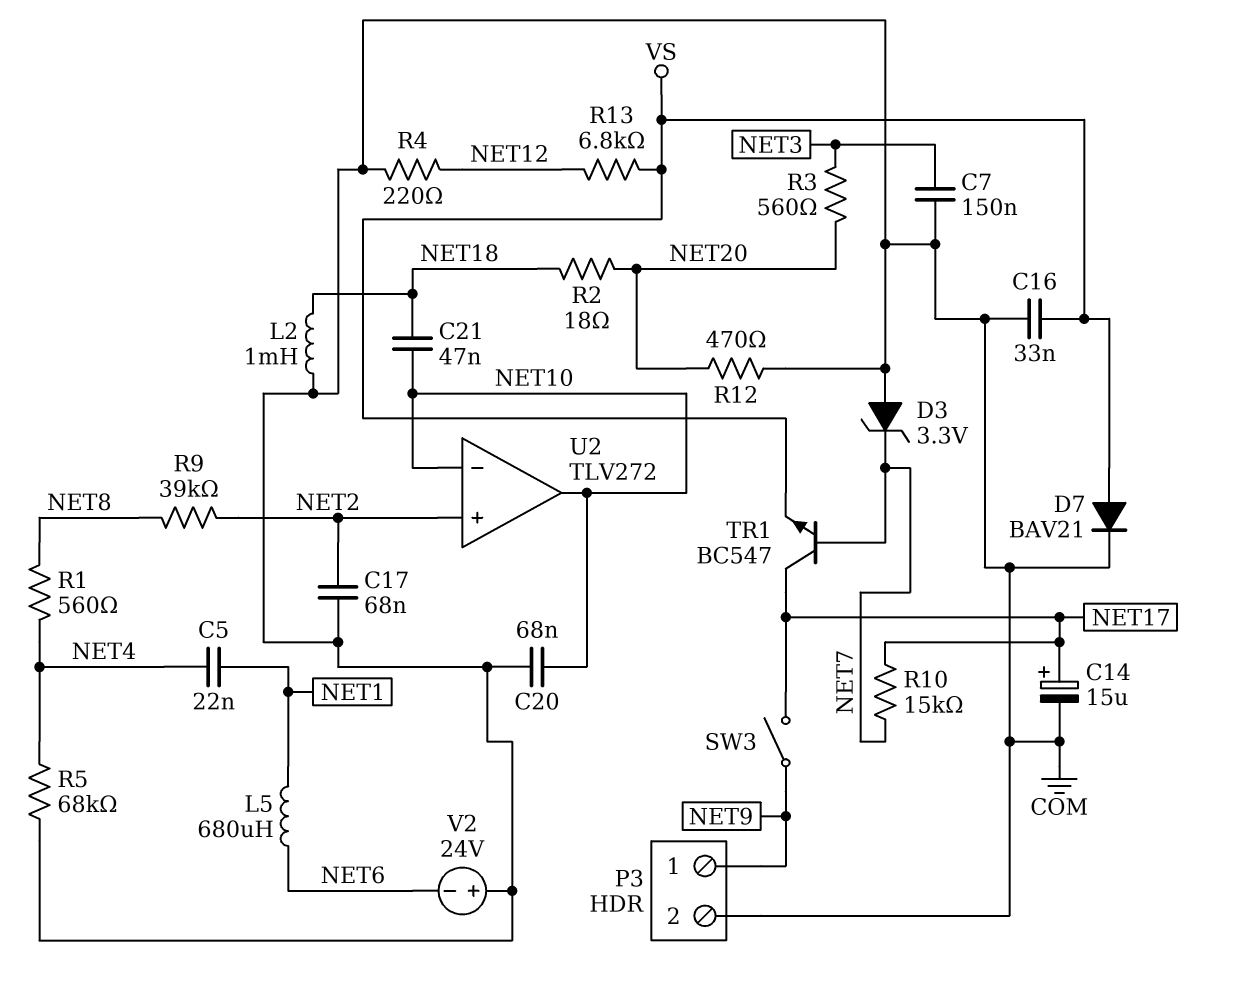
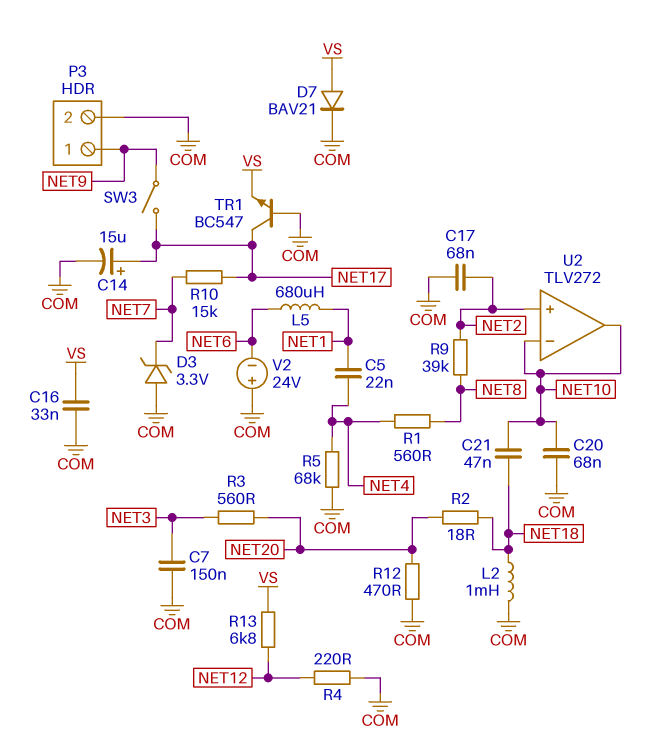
TR1: NPN BC547 (B NET7, C NET17, E VS) -> NPN BC547 (B COM, C NET17, E VS)

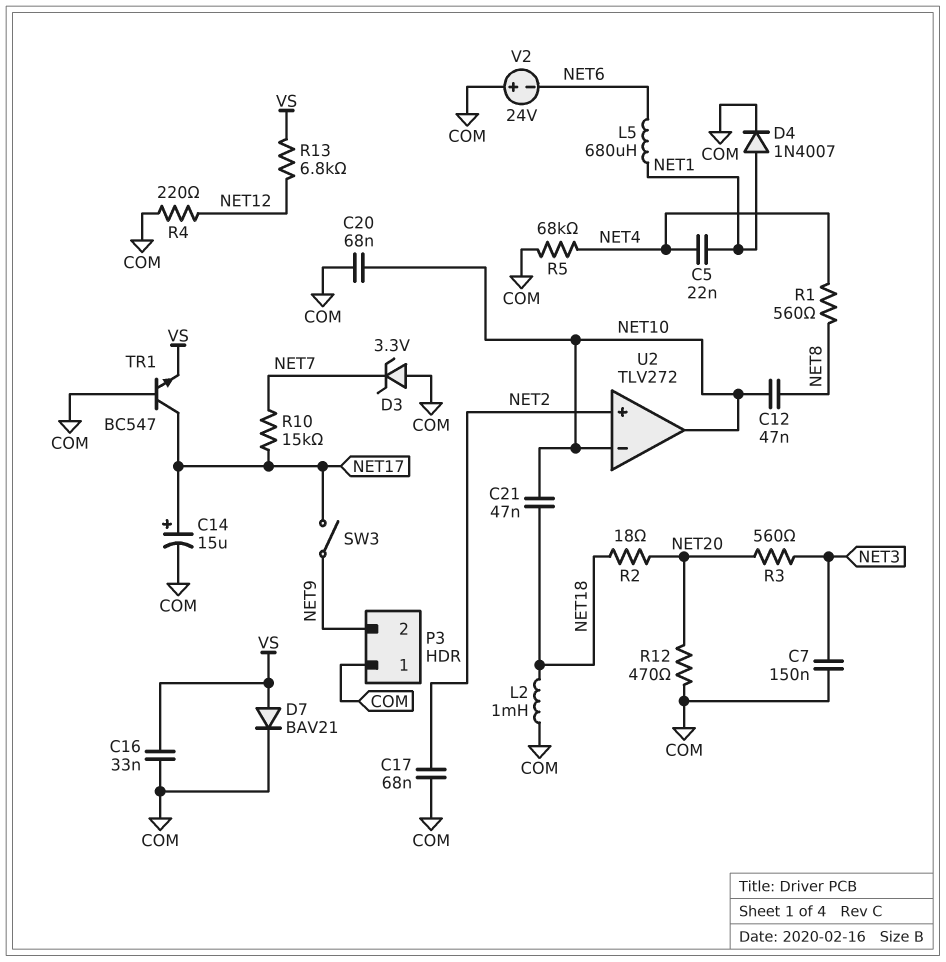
C12: none -> 47nF (NET8, NET10)
D4: none -> diode 1N4007 (A NET1, K COM)
P3 pin 1: NET9 -> COM
P3 pin 2: COM -> NET9
R9: 39k (NET2, NET8) -> none

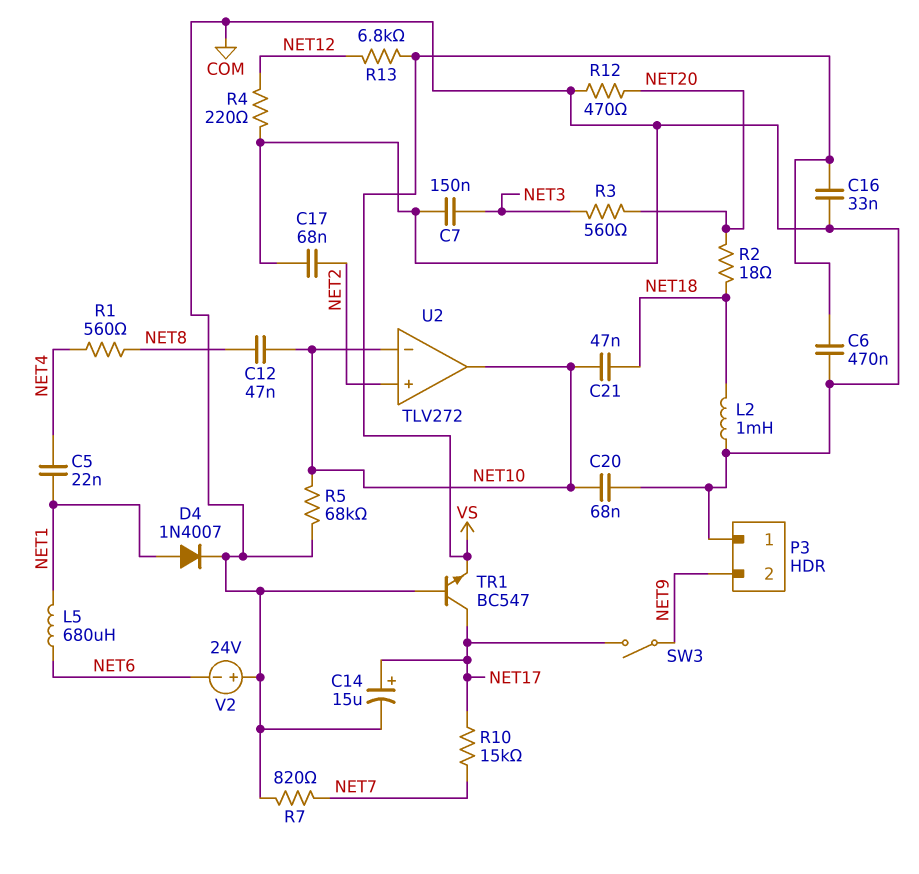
C6: none -> 470nF (COM, VS)
D3: zener 3.3V (A COM, K NET7) -> none
D7: diode BAV21 (A VS, K COM) -> none
R5: 68k (COM, NET4) -> 68k (COM, NET10)
R7: none -> 820 (COM, NET7)

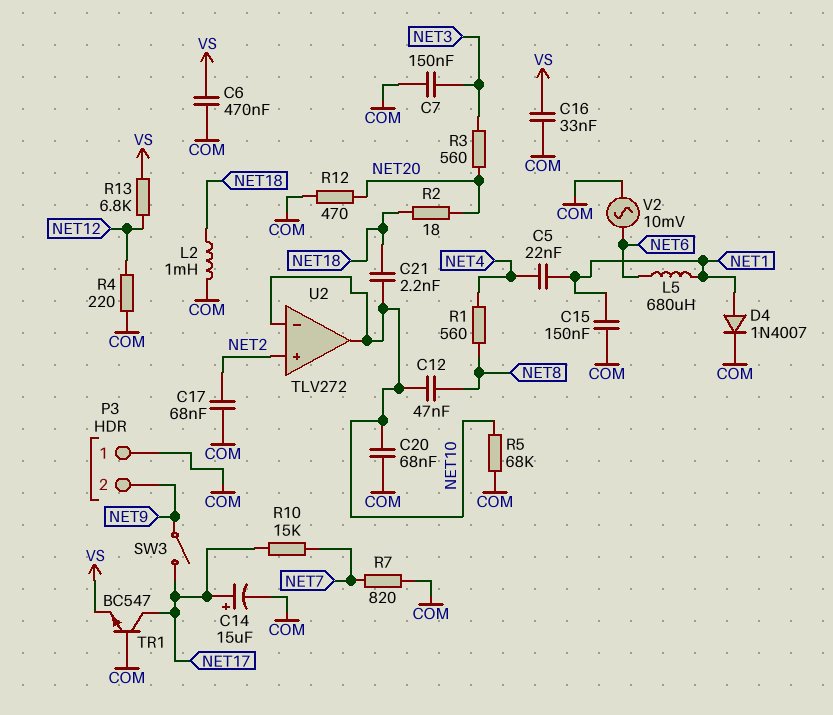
C15: none -> 150nF (COM, NET1)
C21: 47nF (NET10, NET18) -> 2.2nF (NET10, NET18)
V2: 24V (plus COM, minus NET6) -> AC 10mV (COM, NET6)

